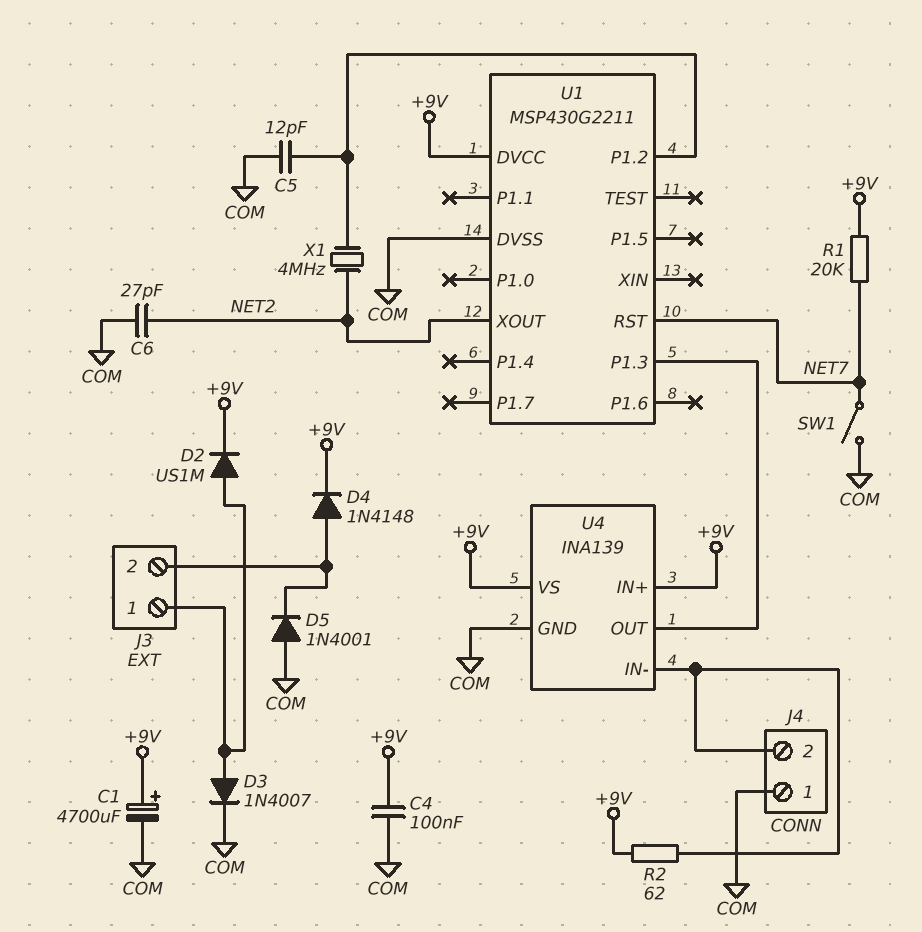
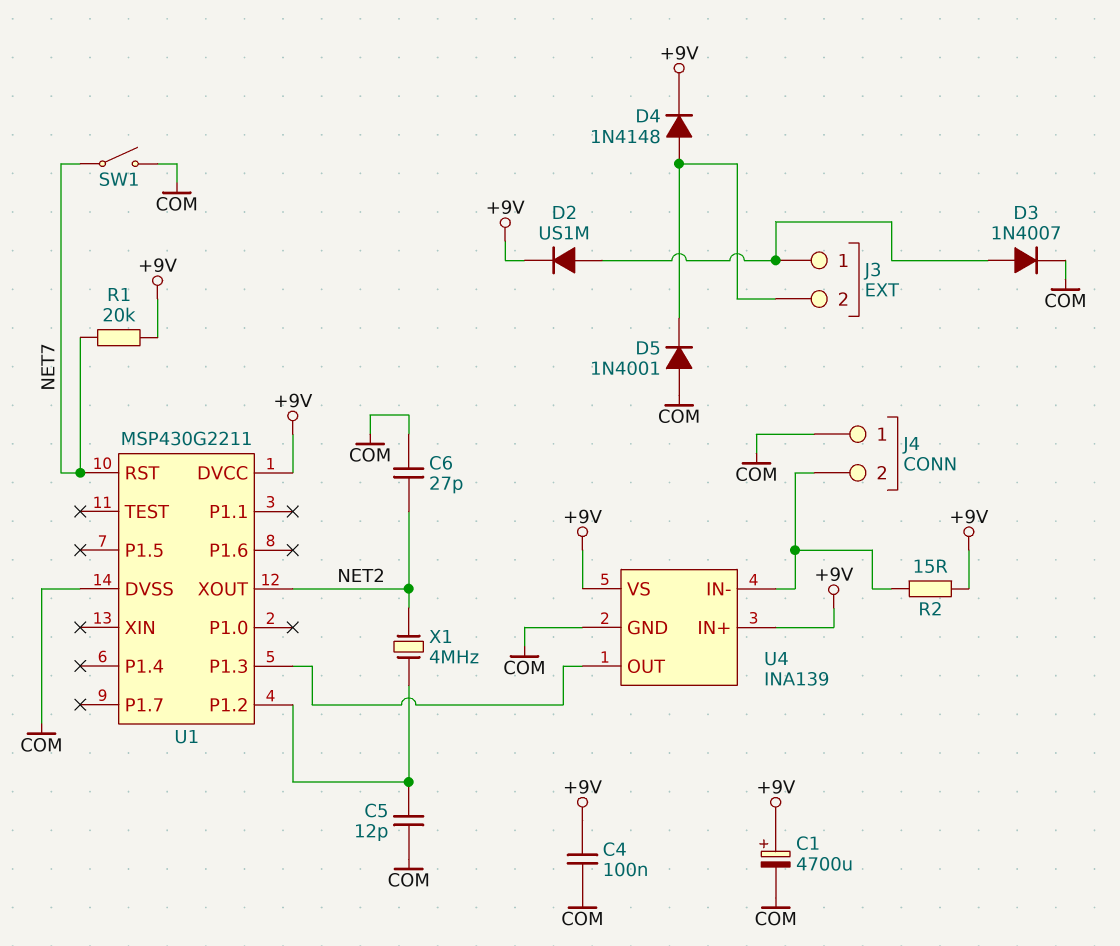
R2: 62 (+9V, J4/2) -> 15 (+9V, J4/2)

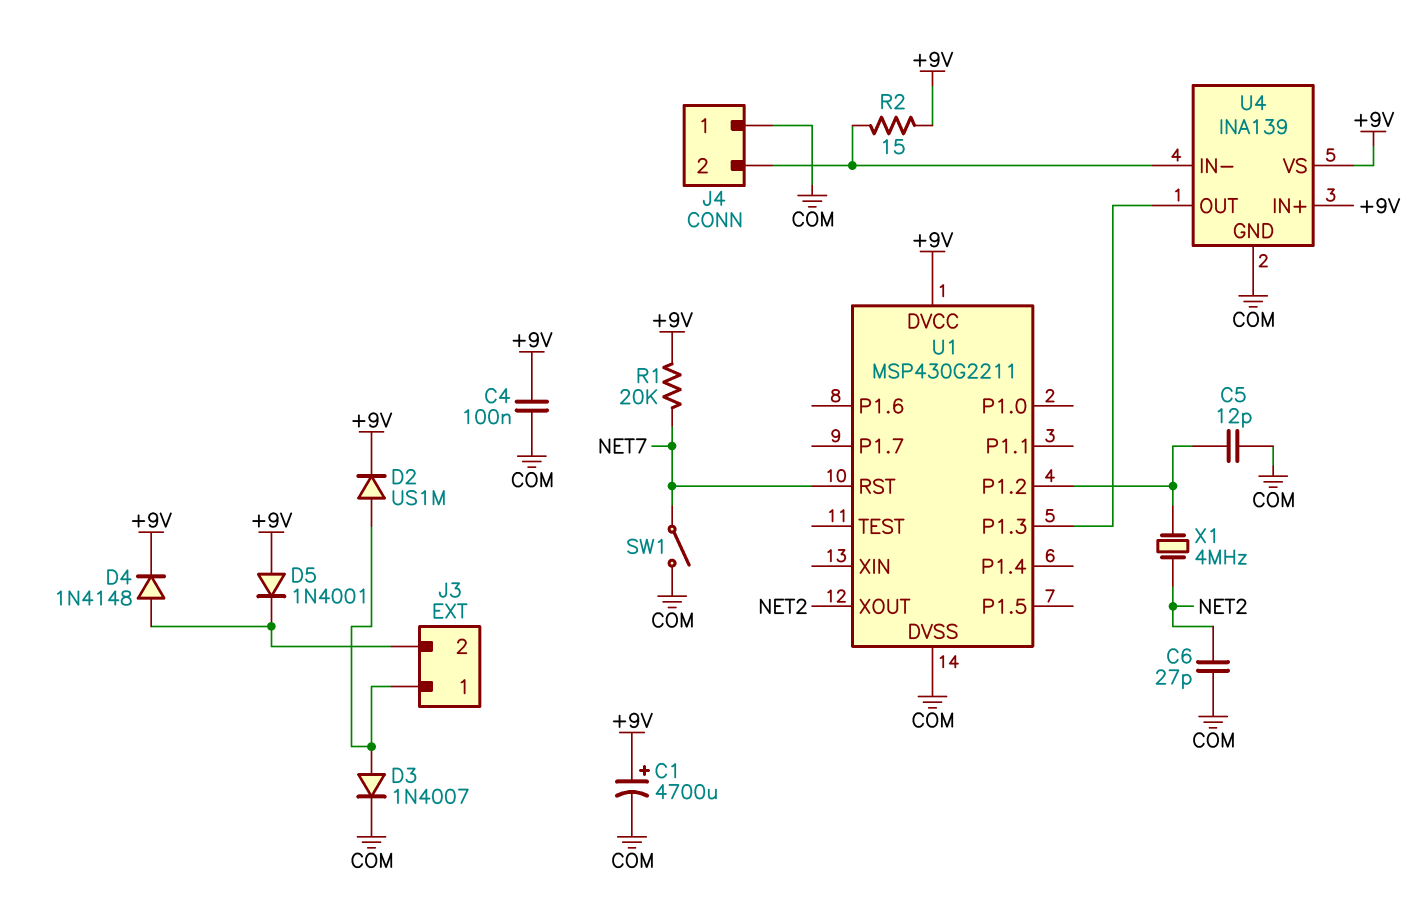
D5: diode 1N4001 (A COM, K J3/2) -> diode 1N4001 (A +9V, K J3/2)

